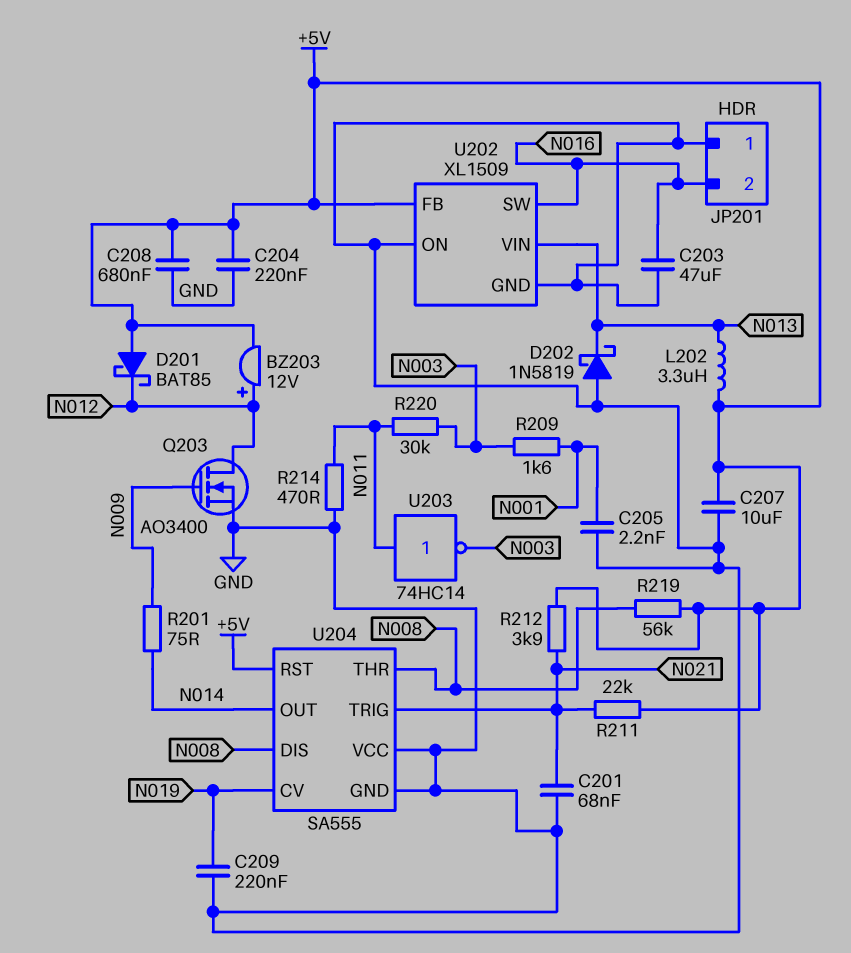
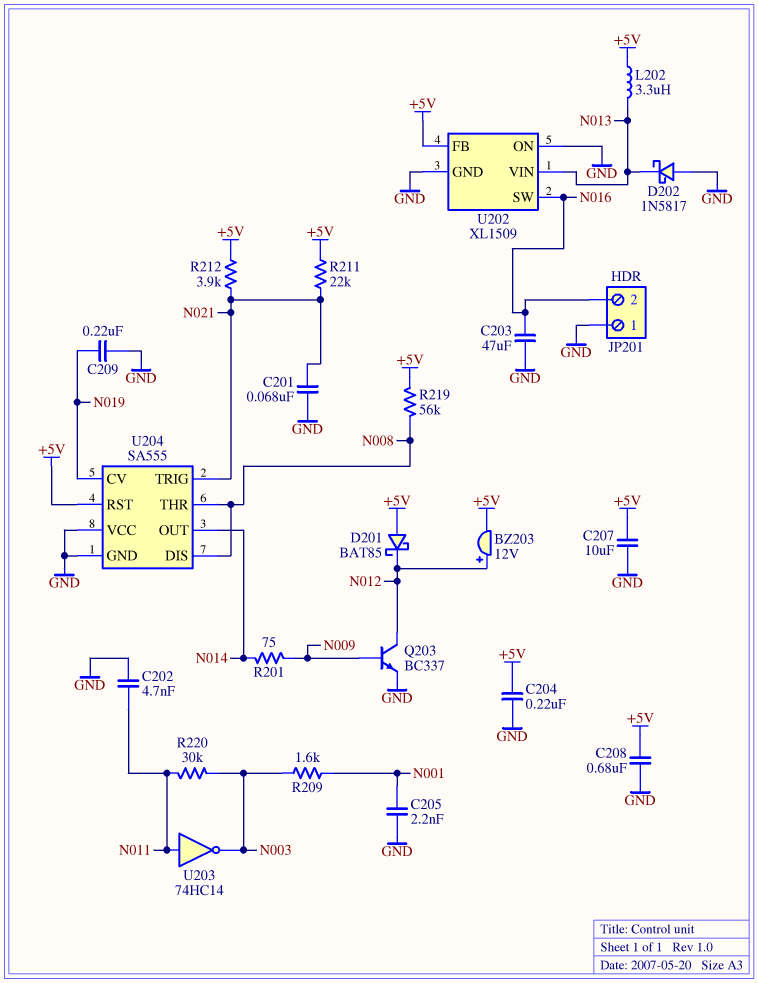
C202: none -> 4.7nF (GND, N011)
D202: schottky 1N5819 (A GND, K N013) -> schottky 1N5817 (A GND, K N013)
Q203: NMOS AO3400 (G N009, D N012, S GND) -> NPN BC337 (B N009, C N012, E GND)
R214: 470 (GND, N011) -> none

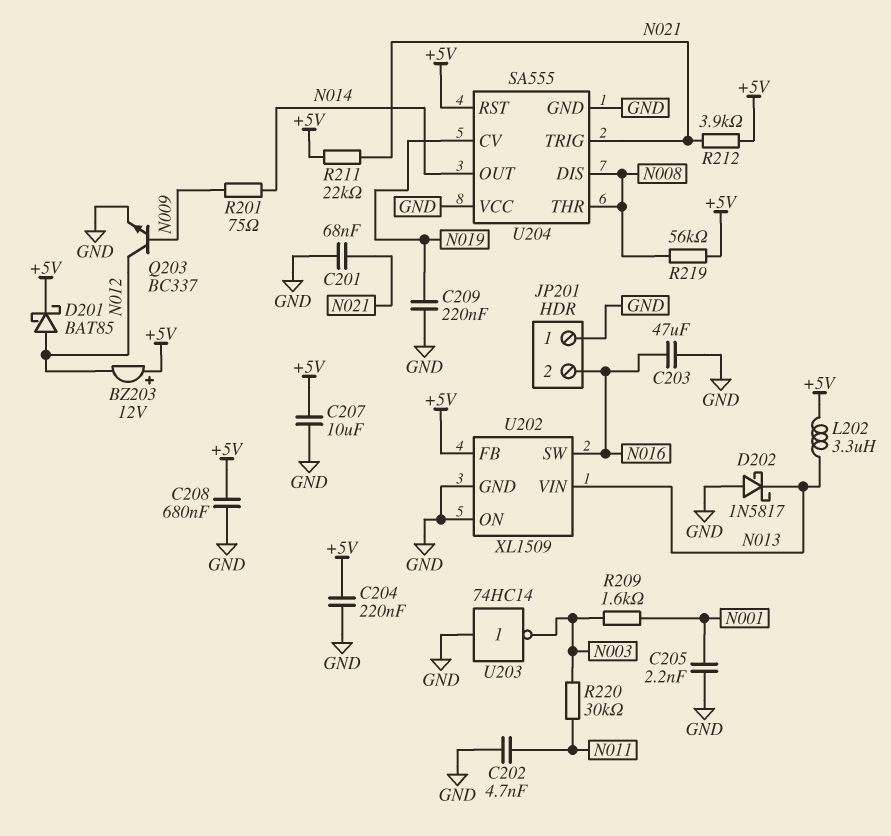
BZ203: buzzer 12V (plus N012, minus +5V) -> buzzer 12V (plus +5V, minus N012)
D201: schottky BAT85 (A +5V, K N012) -> schottky BAT85 (A N012, K +5V)
U203: NOT 74HC14 (in N011, out N003) -> NOT 74HC14 (in GND, out N003)

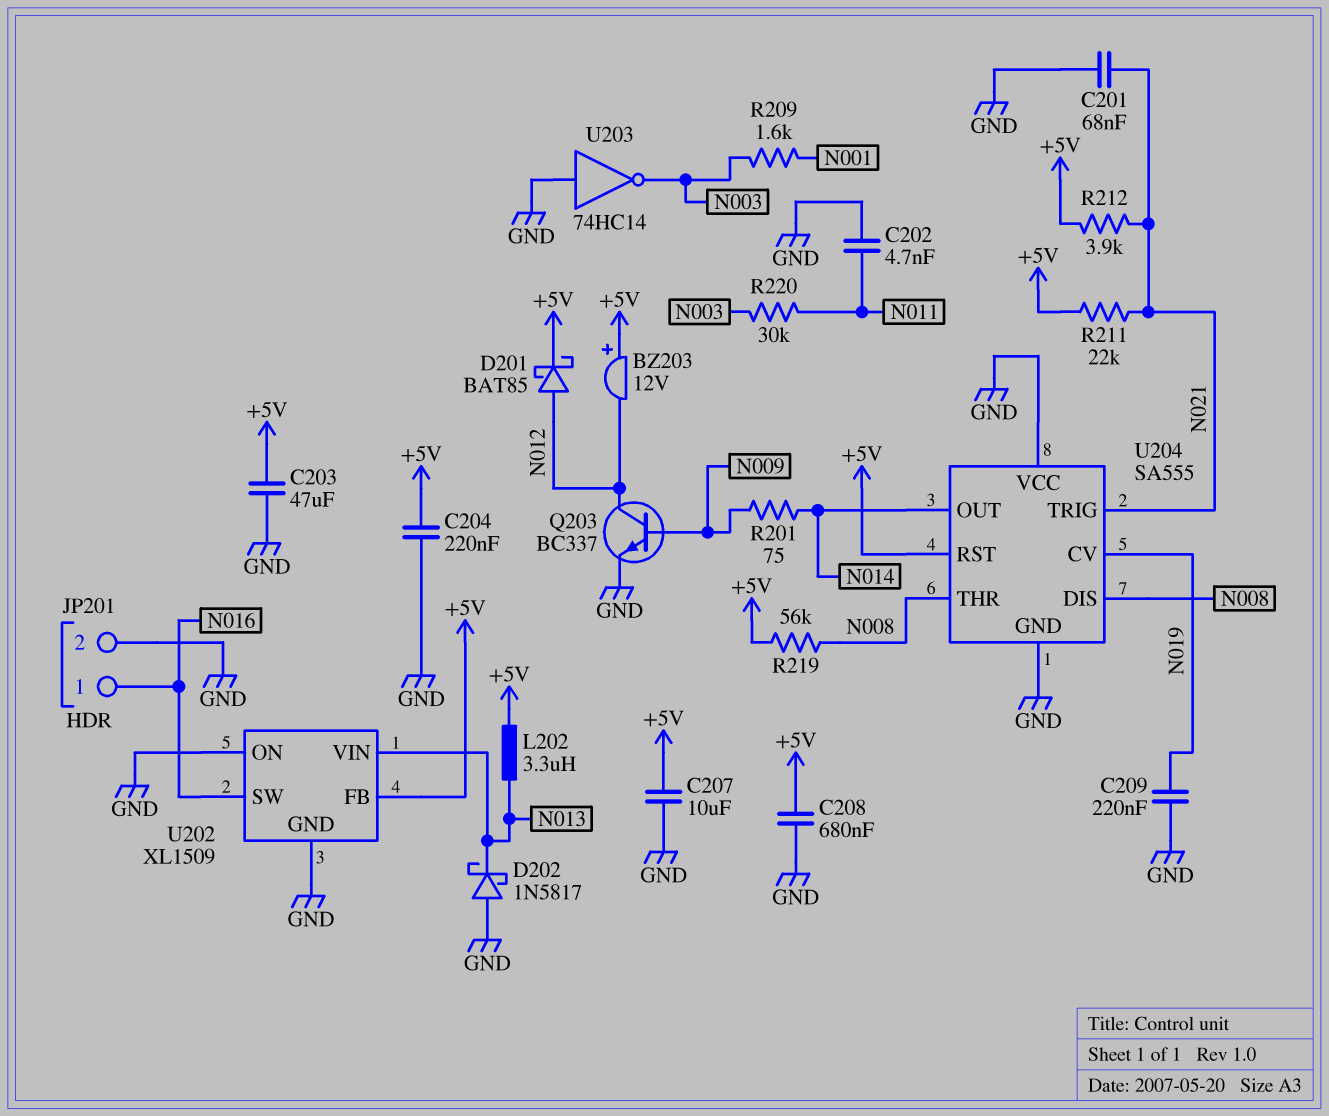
C203: 47uF (GND, N016) -> 47uF (+5V, GND)
C205: 2.2nF (GND, N001) -> none
JP201 pin 1: GND -> N016
JP201 pin 2: N016 -> GND

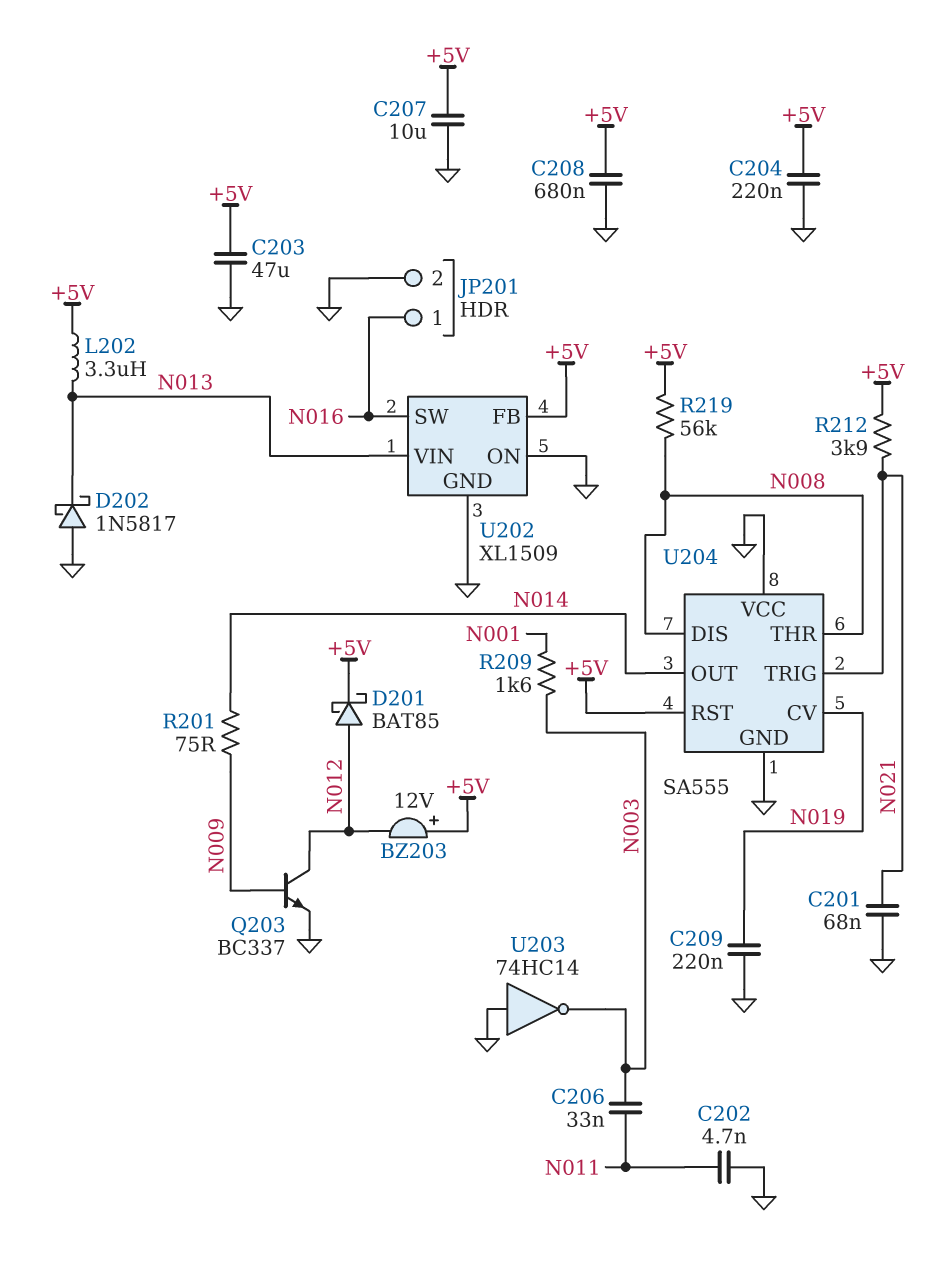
C206: none -> 33nF (N003, N011)
R211: 22k (+5V, N021) -> none
R220: 30k (N003, N011) -> none

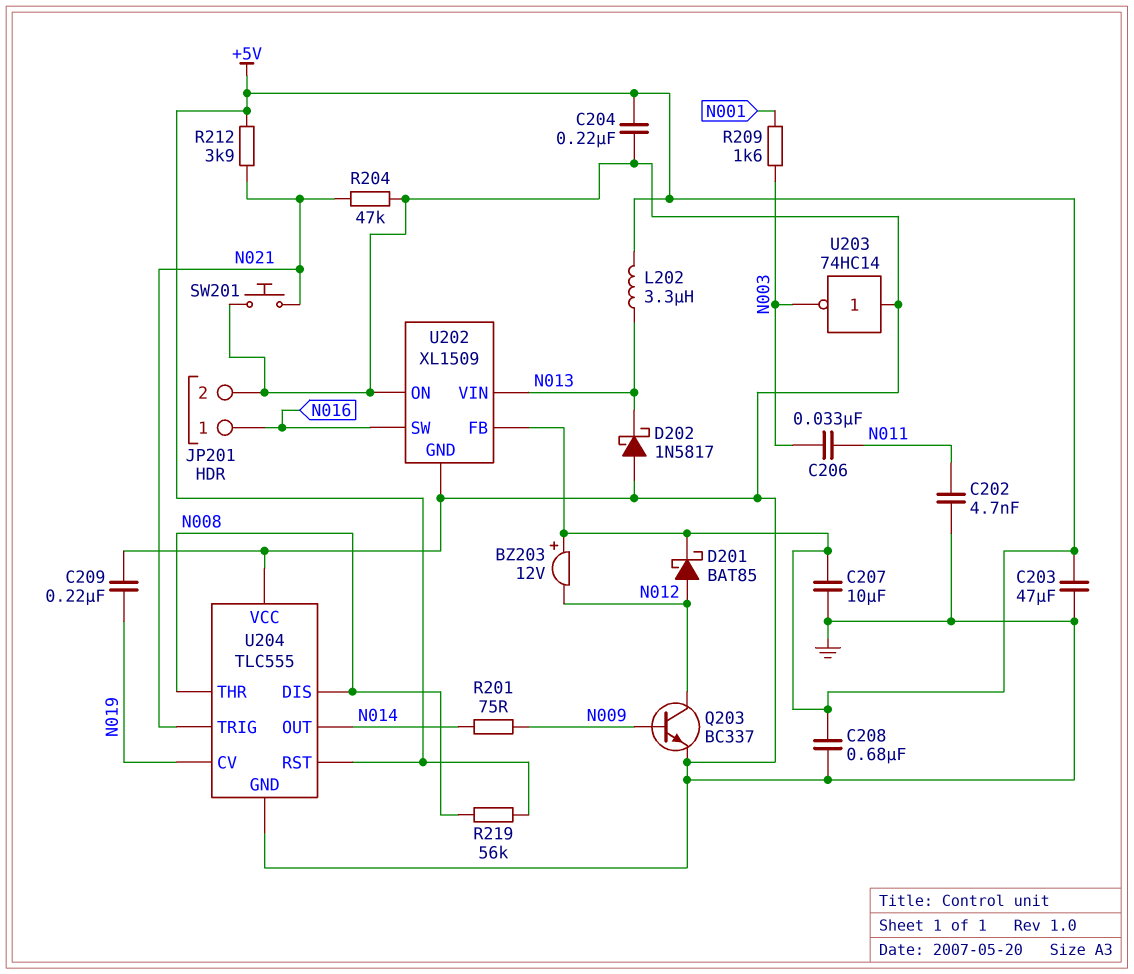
C201: 68nF (GND, N021) -> none
R204: none -> 47k (GND, N021)
SW201: none -> button (GND, N021)
U204: SA555 -> TLC555

